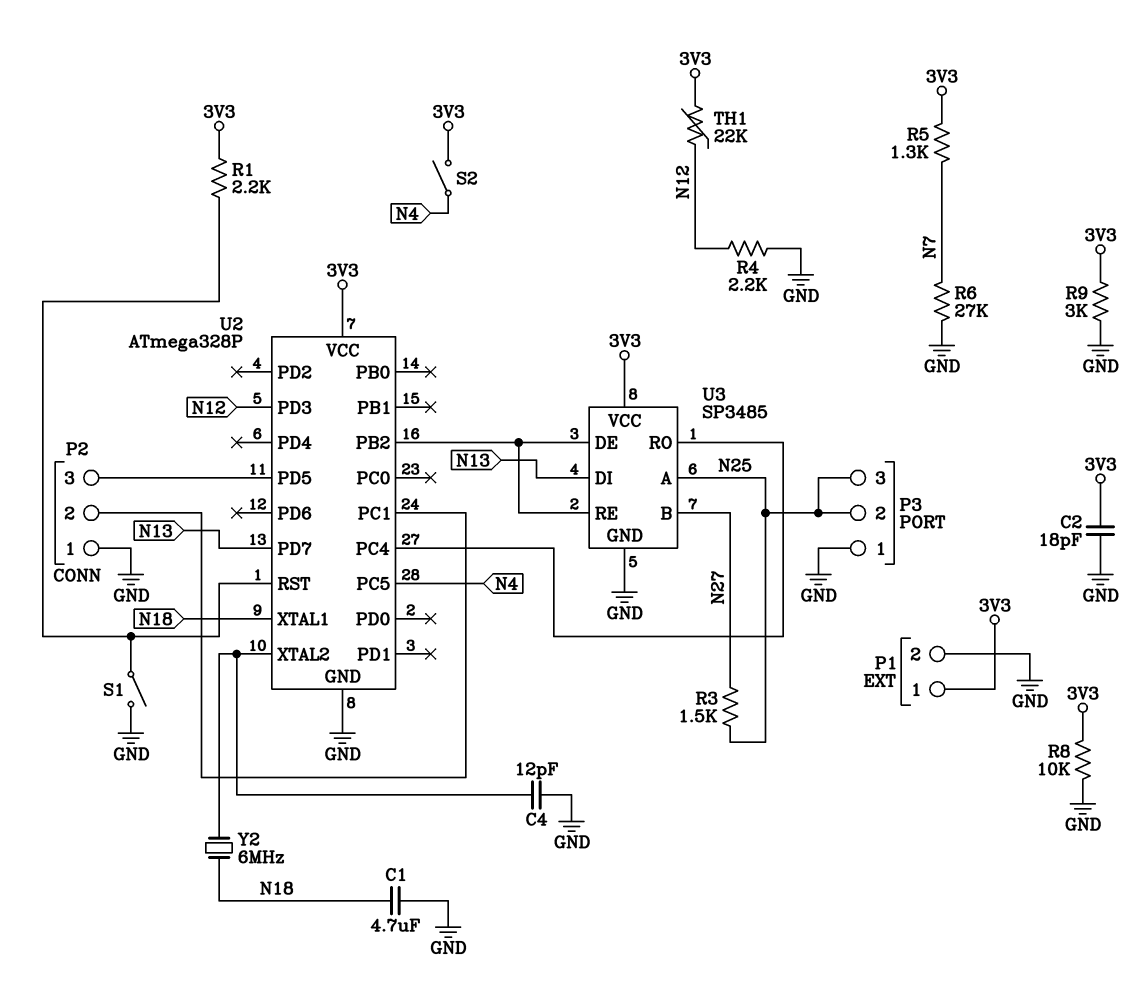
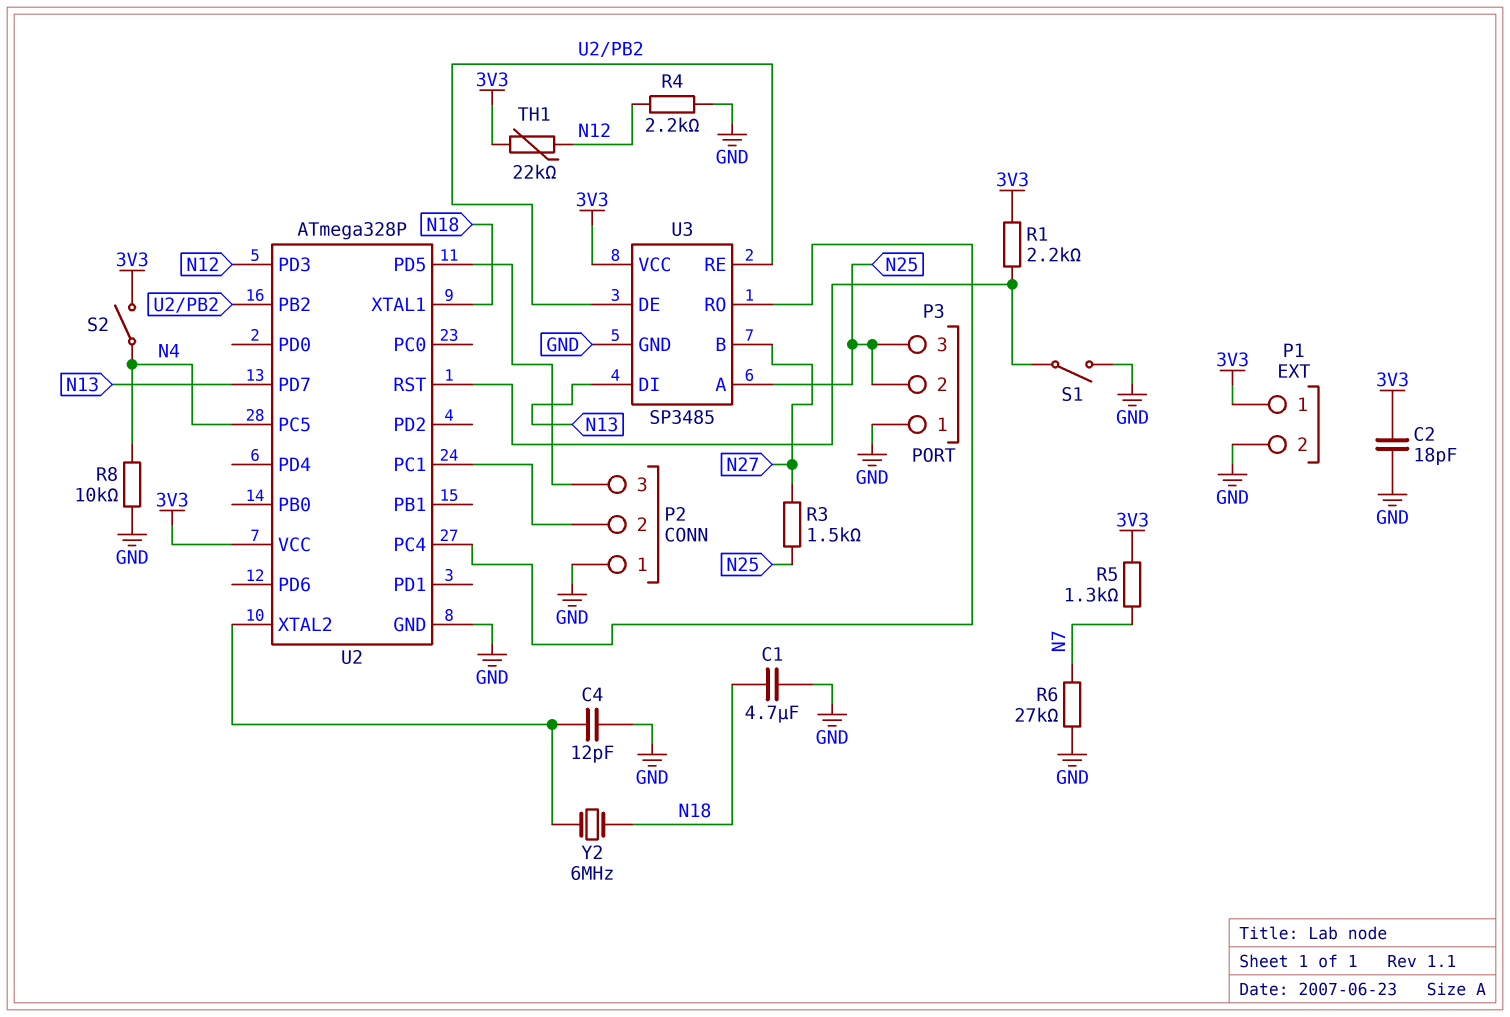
R8: 10k (3V3, GND) -> 10k (GND, N4)
R9: 3k (3V3, GND) -> none

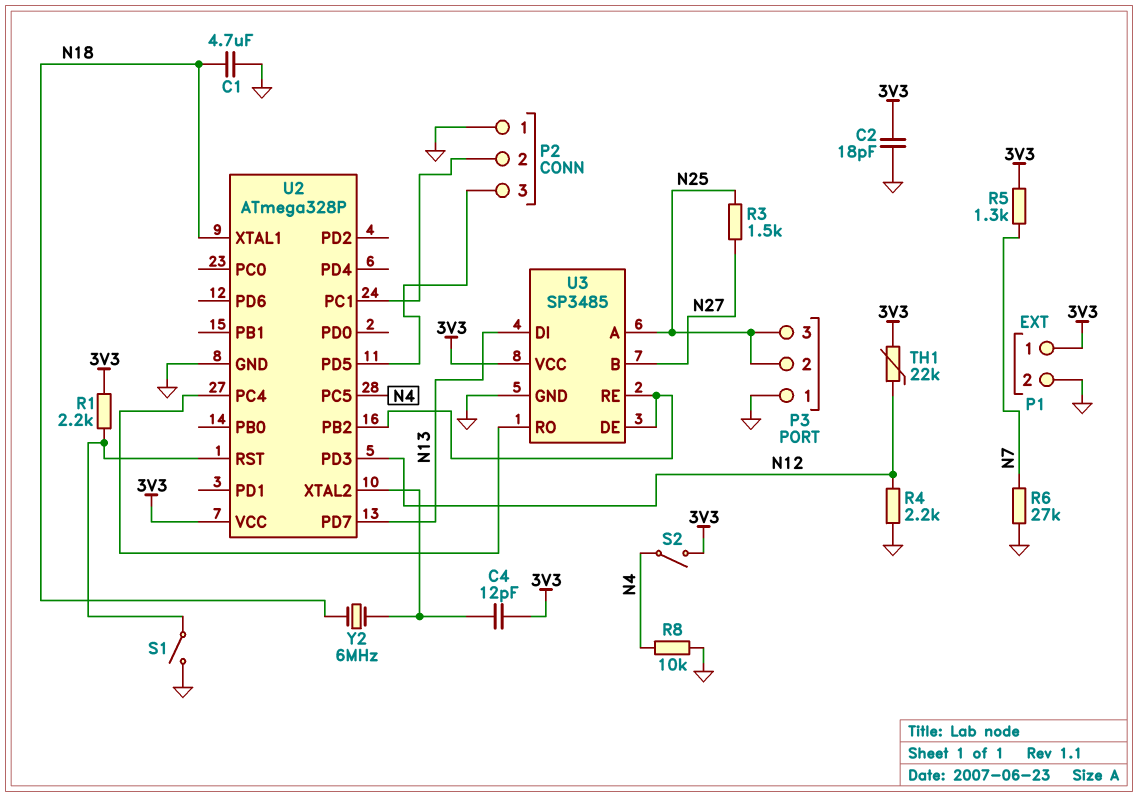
C4: 12pF (GND, U2/XTAL2) -> 12pF (3V3, U2/XTAL2)

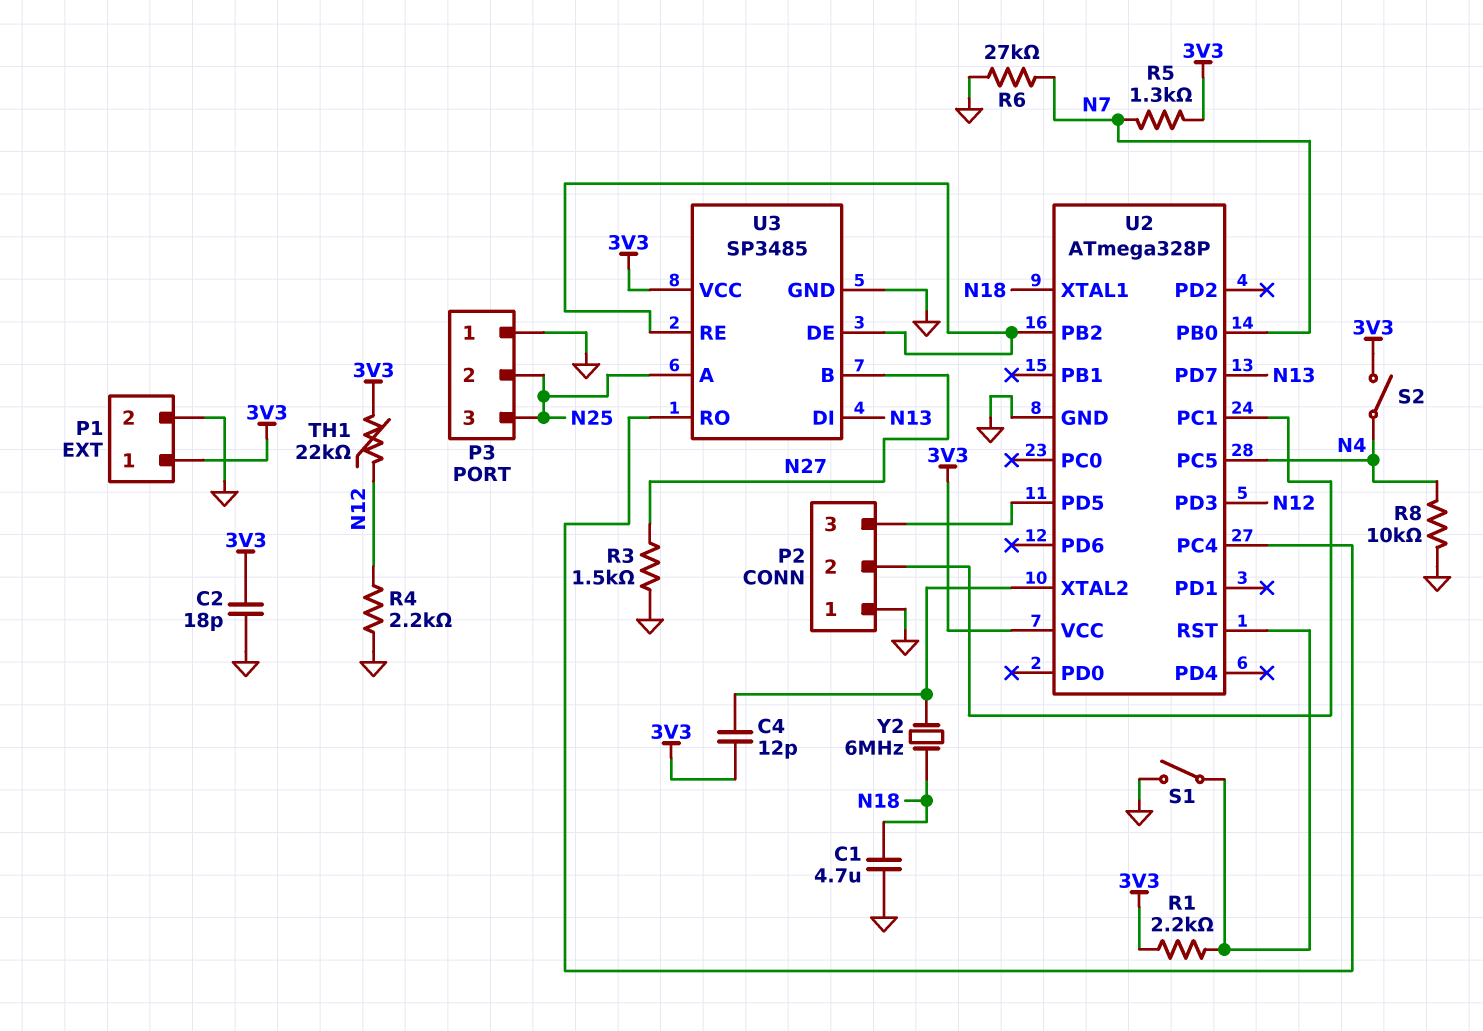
R3: 1.5k (N25, N27) -> 1.5k (GND, N27)
U2 pin PB0: none -> N7

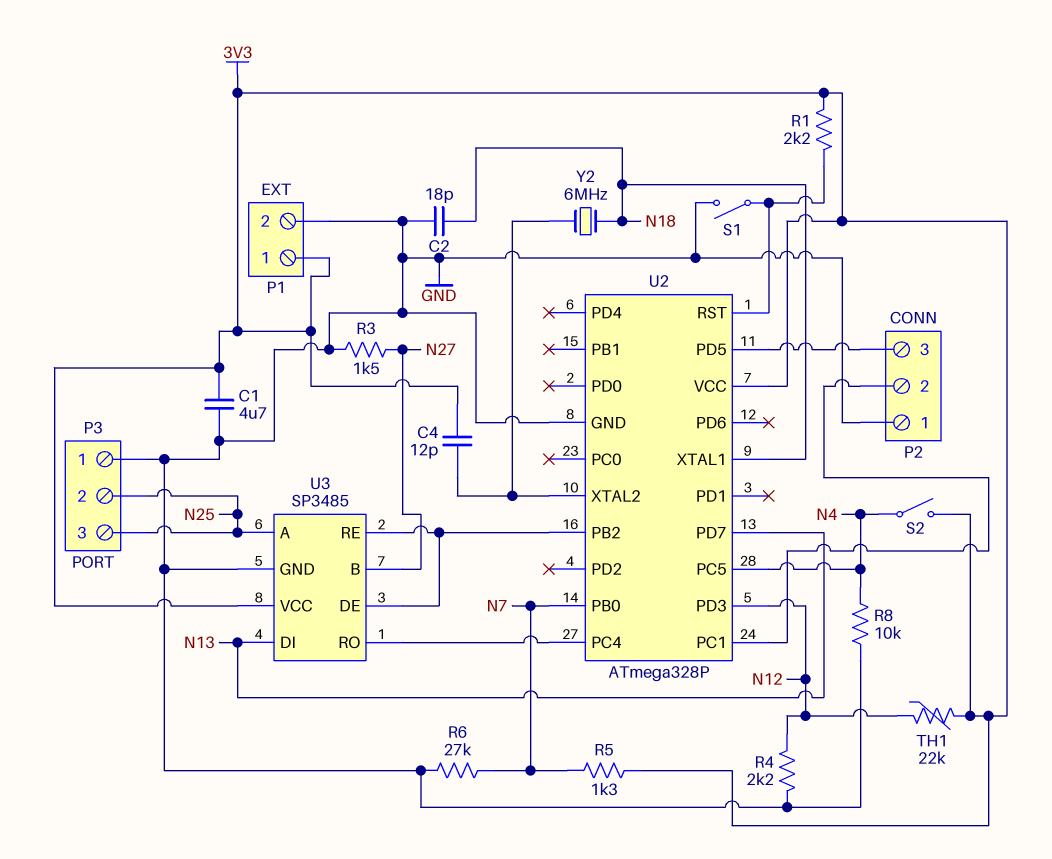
C1: 4.7uF (GND, N18) -> 4.7uF (3V3, GND)
C2: 18pF (3V3, GND) -> 18pF (GND, N18)

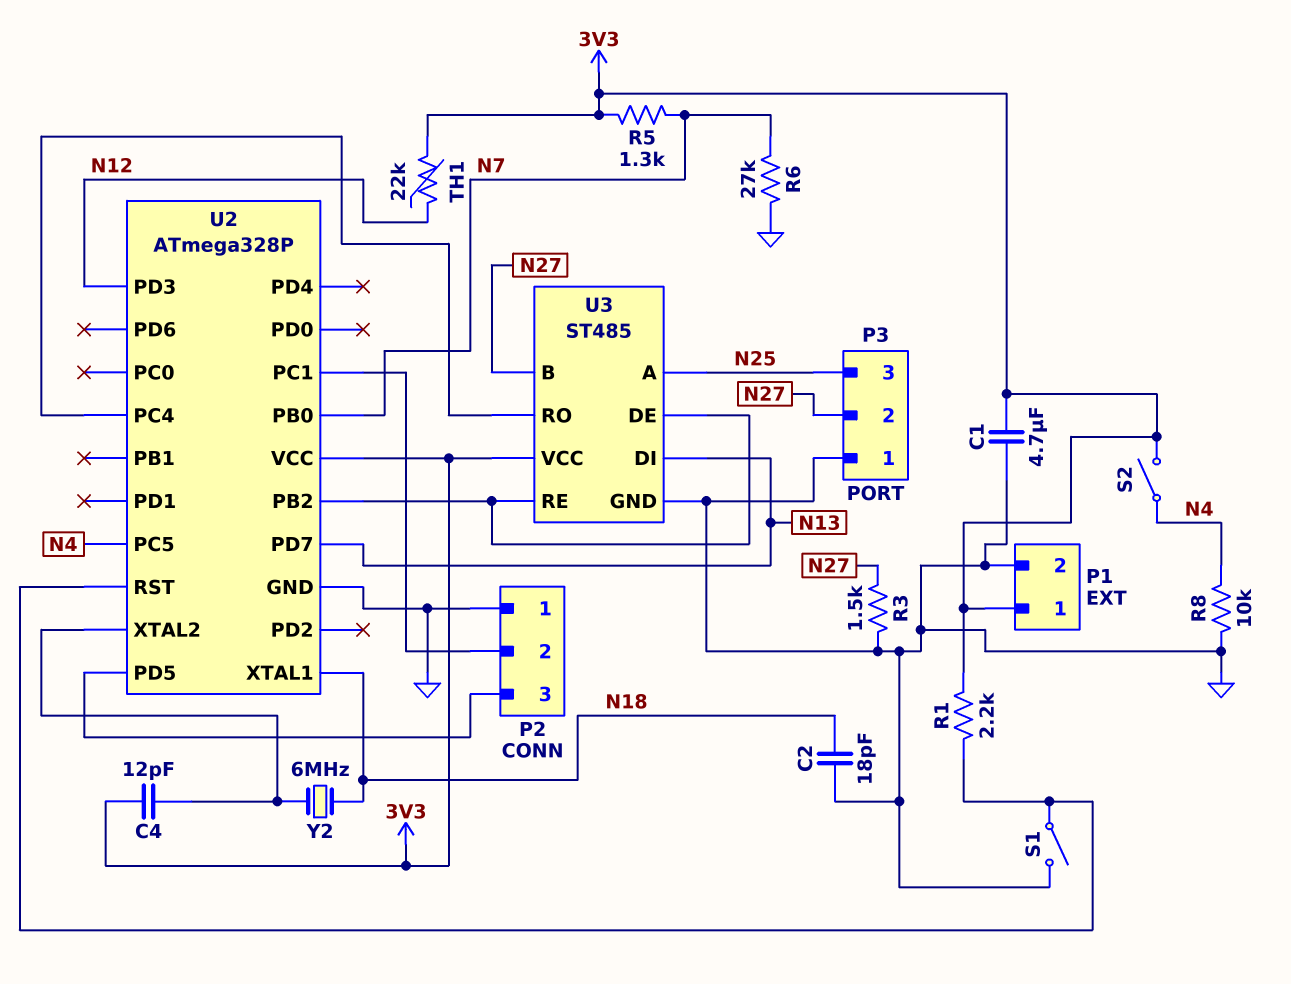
P3 pin 2: N25 -> N27
R4: 2.2k (GND, N12) -> none
U3: SP3485 -> ST485

